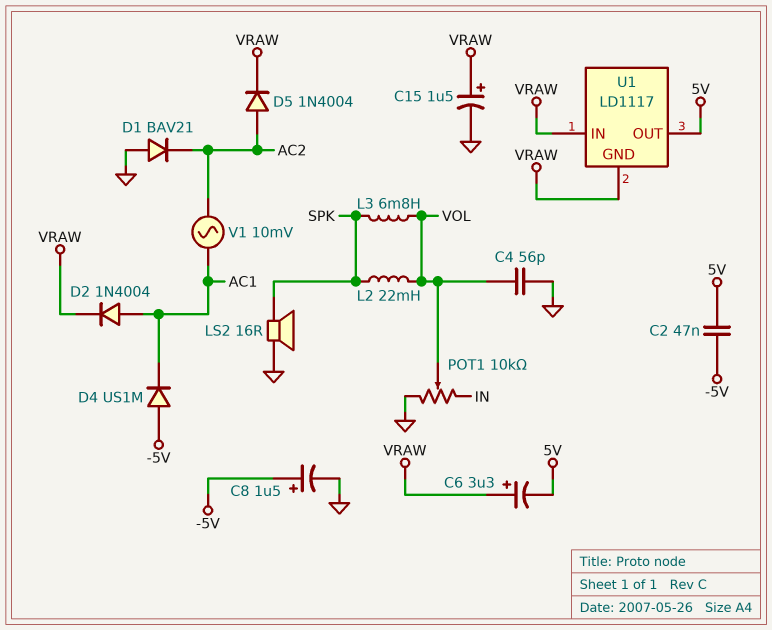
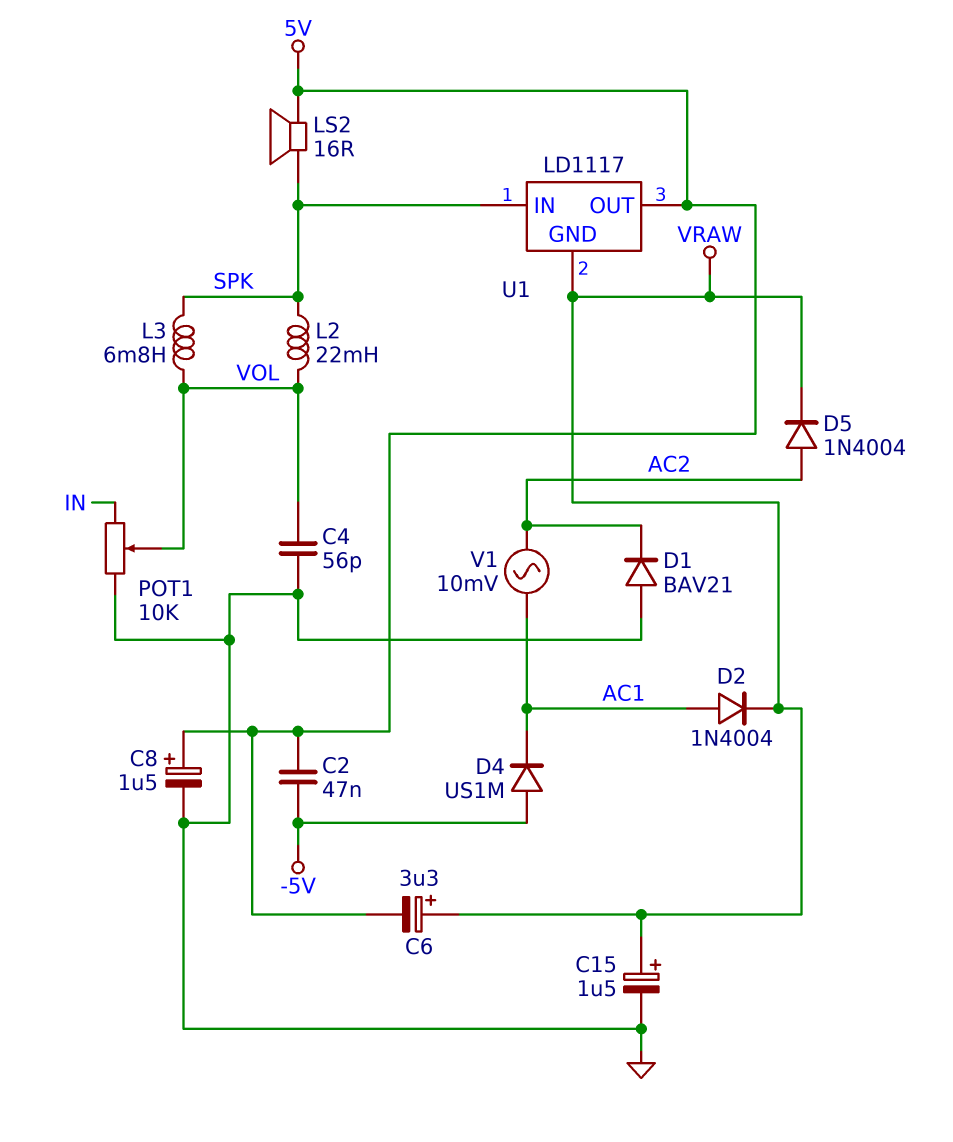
C8: 1.5uF (plus -5V, minus GND) -> 1.5uF (plus 5V, minus GND)
LS2: speaker 16R (GND, SPK) -> speaker 16R (5V, SPK)
U1 pin IN: VRAW -> SPK

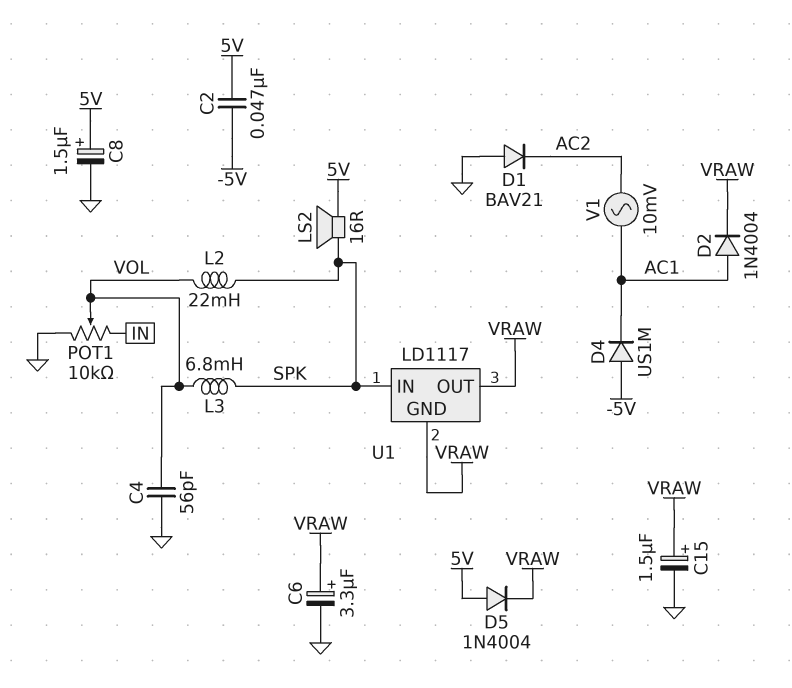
C6: 3.3uF (plus VRAW, minus 5V) -> 3.3uF (plus VRAW, minus GND)
D5: diode 1N4004 (A AC2, K VRAW) -> diode 1N4004 (A 5V, K VRAW)
U1 pin OUT: 5V -> VRAW

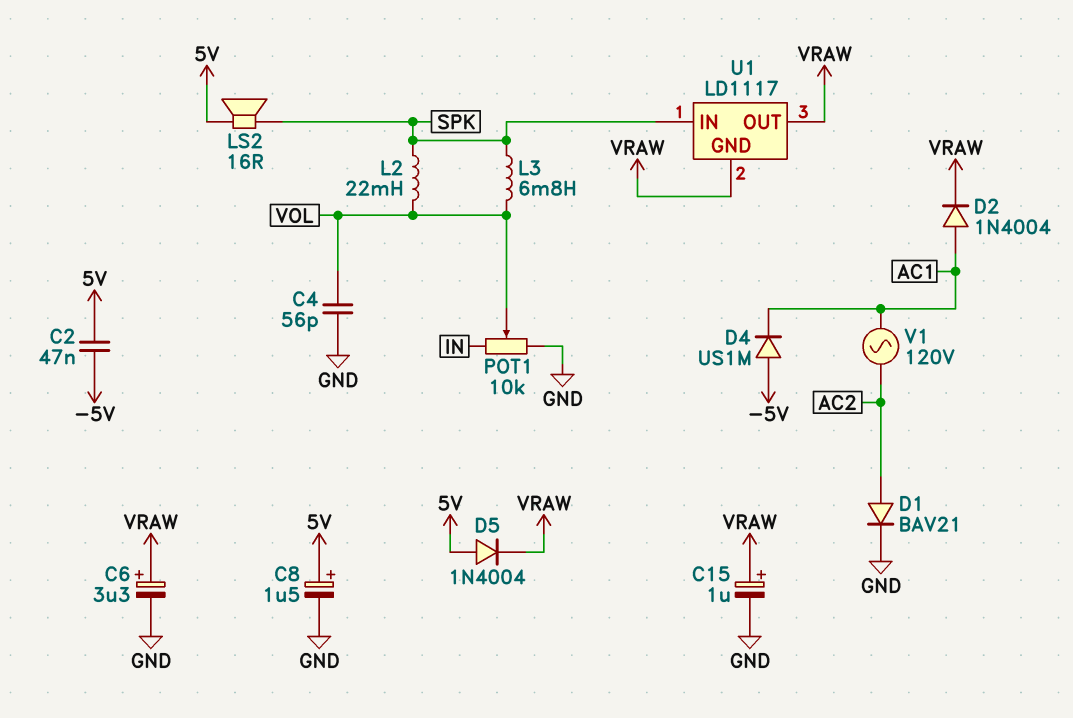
C15: 1.5uF (plus VRAW, minus GND) -> 1uF (plus VRAW, minus GND)
D1: diode BAV21 (A GND, K AC2) -> diode BAV21 (A AC2, K GND)
V1: AC 10mV (AC1, AC2) -> AC 120V (AC1, AC2)

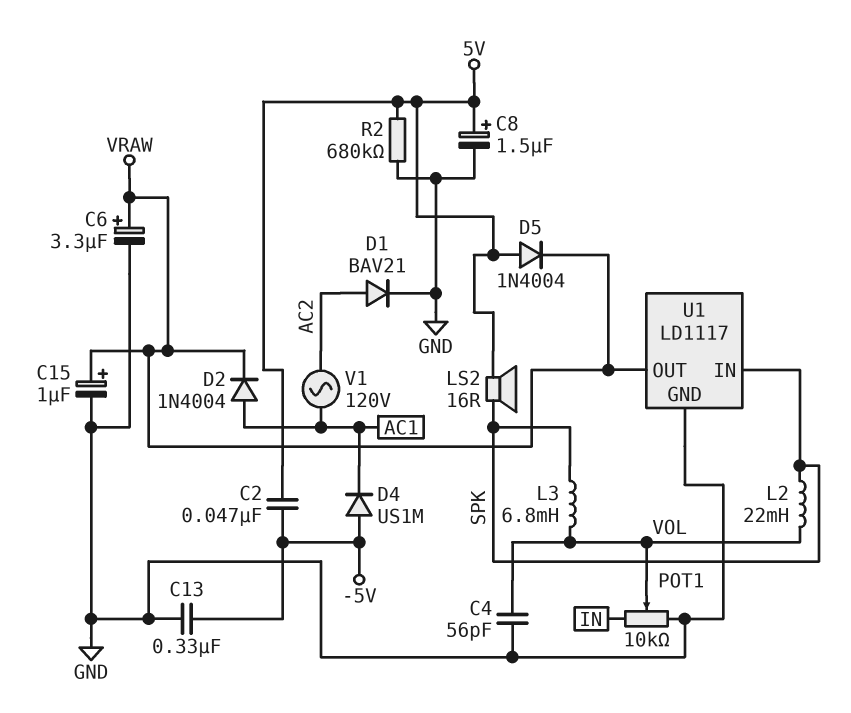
C13: none -> 330nF (-5V, GND)
R2: none -> 680k (5V, GND)
U1 pin GND: VRAW -> GND

